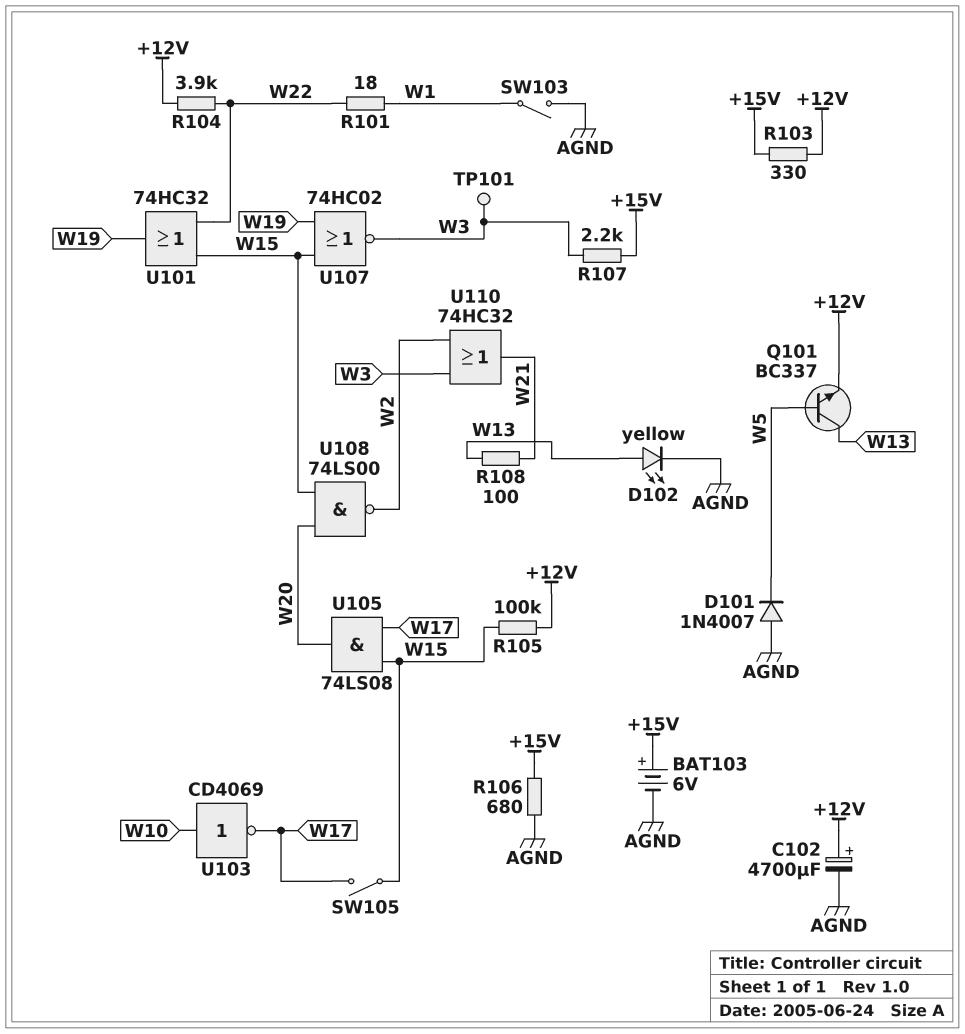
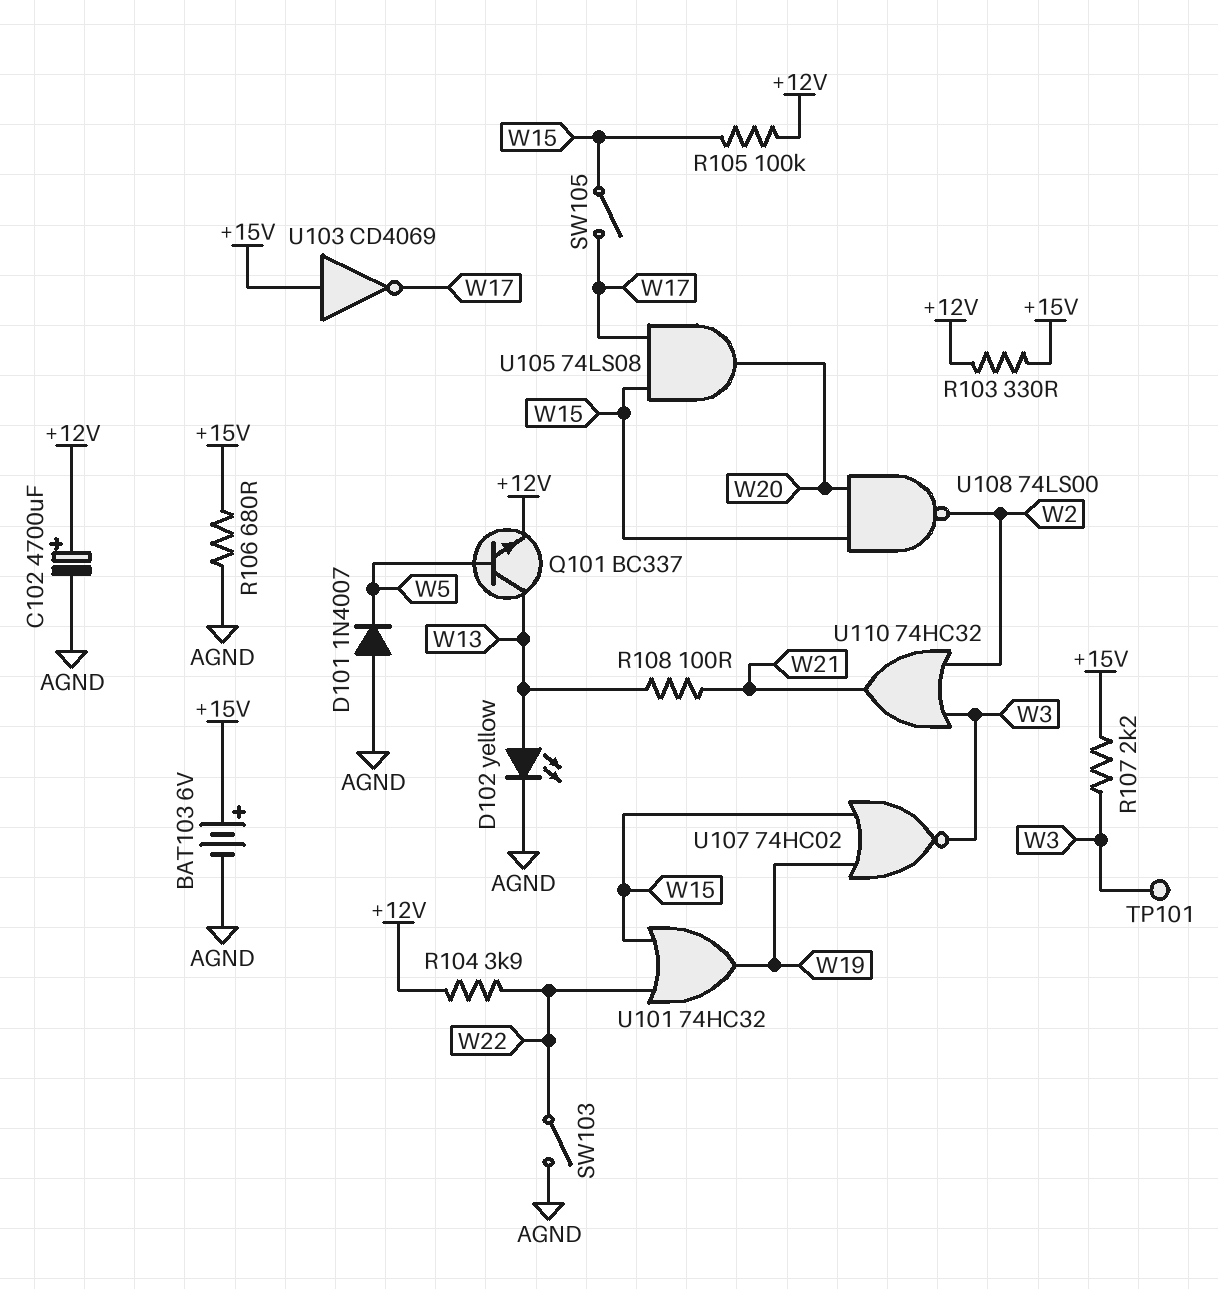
R101: 18 (W1, W22) -> none
SW103: switch (AGND, W1) -> switch (AGND, W22)
U103: NOT CD4069 (in W10, out W17) -> NOT CD4069 (in +15V, out W17)

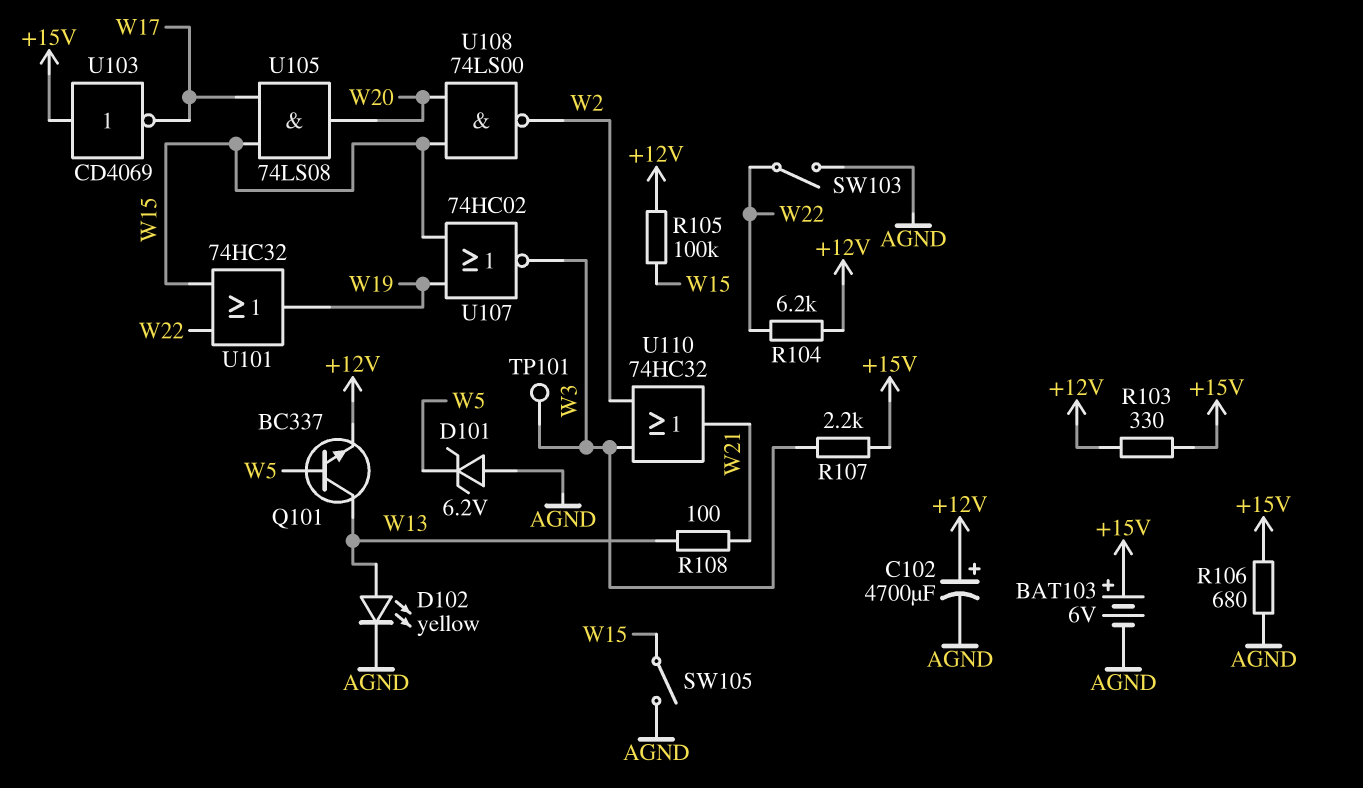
D101: diode 1N4007 (A AGND, K W5) -> zener 6.2V (A AGND, K W5)
R104: 3.9k (+12V, W22) -> 6.2k (+12V, W22)
SW105: switch (W15, W17) -> switch (AGND, W15)

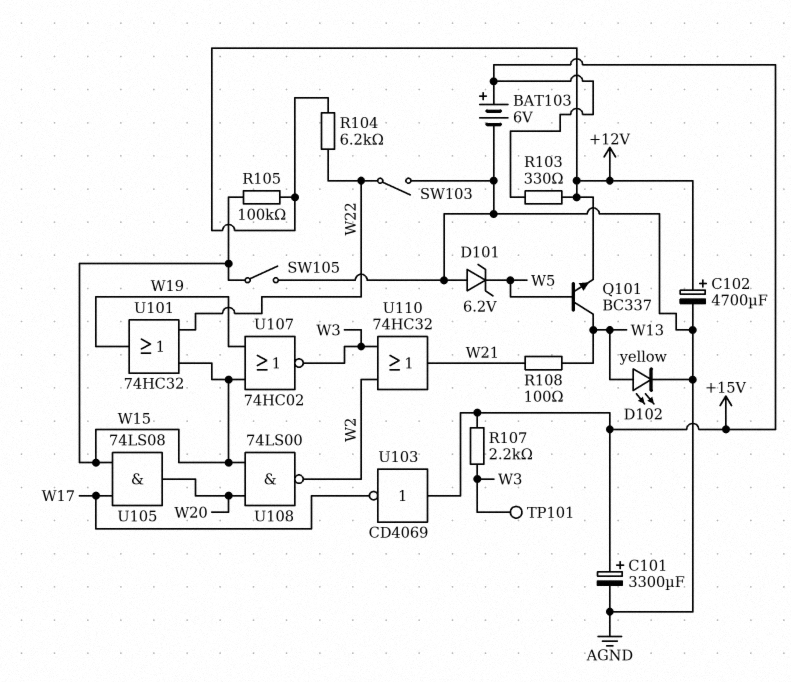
C101: none -> 3300uF (plus +15V, minus AGND)
R106: 680 (+15V, AGND) -> none

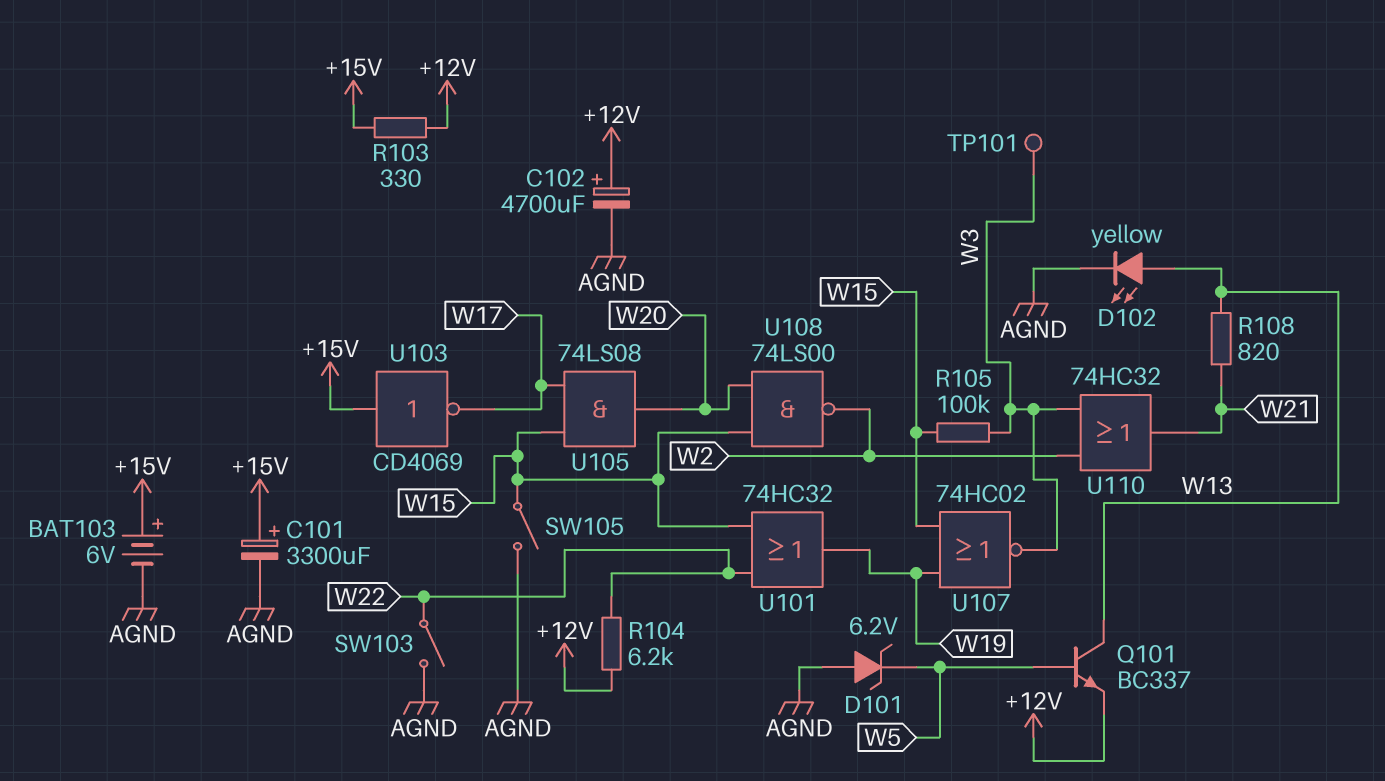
R105: 100k (+12V, W15) -> 100k (W3, W15)
R107: 2.2k (+15V, W3) -> none
R108: 100 (W13, W21) -> 820 (W13, W21)

